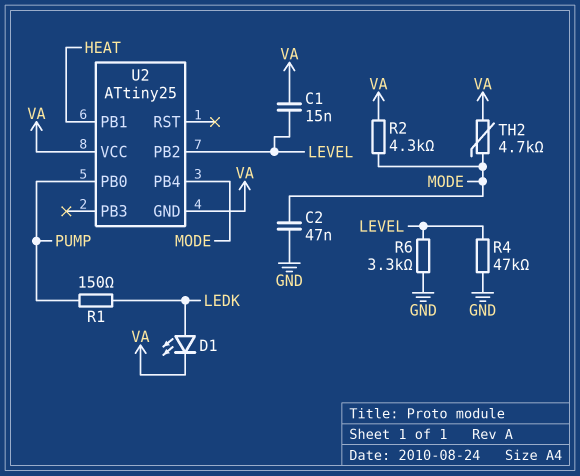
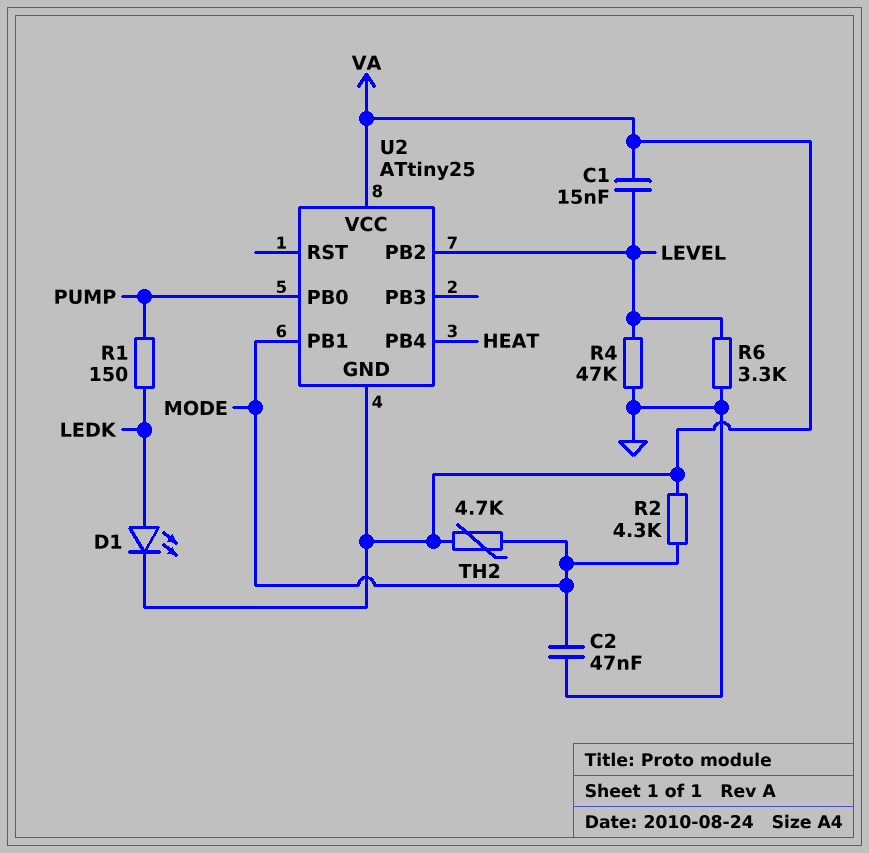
U2 pin PB1: HEAT -> MODE
U2 pin PB4: MODE -> HEAT

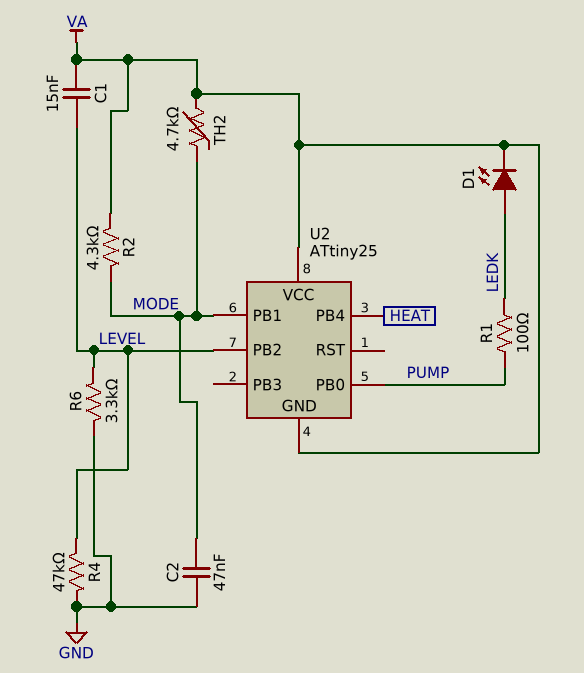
R1: 150 (LEDK, PUMP) -> 100 (LEDK, PUMP)

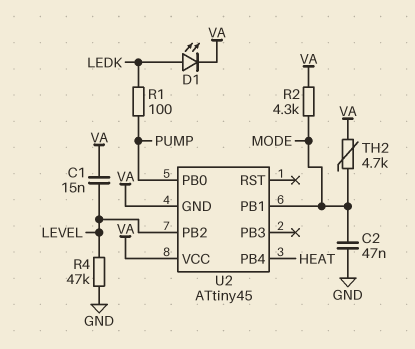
R6: 3.3k (GND, LEVEL) -> none
U2: ATtiny25 -> ATtiny45

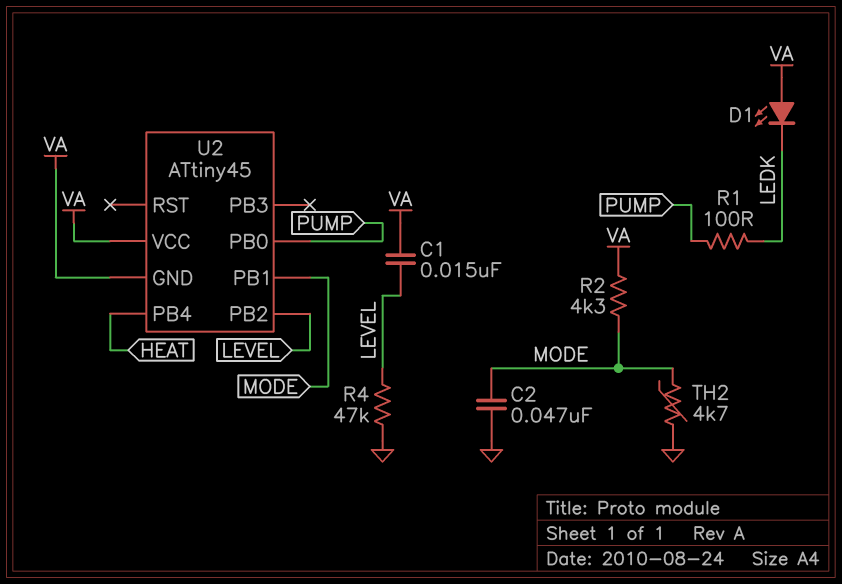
D1: LED (A LEDK, K VA) -> LED (A VA, K LEDK)
TH2: 4.7k (MODE, VA) -> 4.7k (GND, MODE)

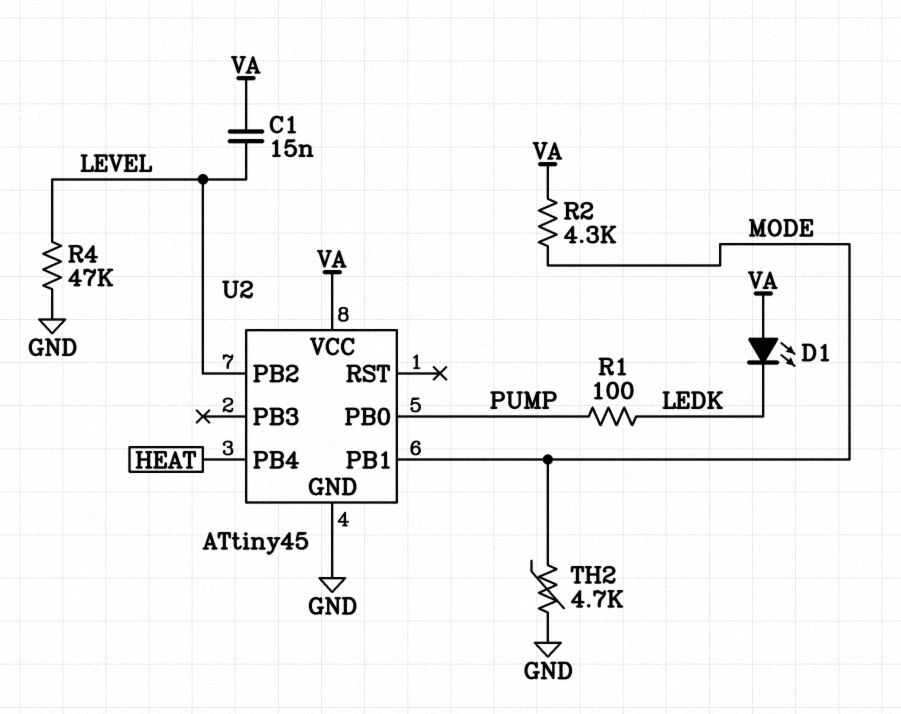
C2: 47nF (GND, MODE) -> none
U2 pin GND: VA -> GND

